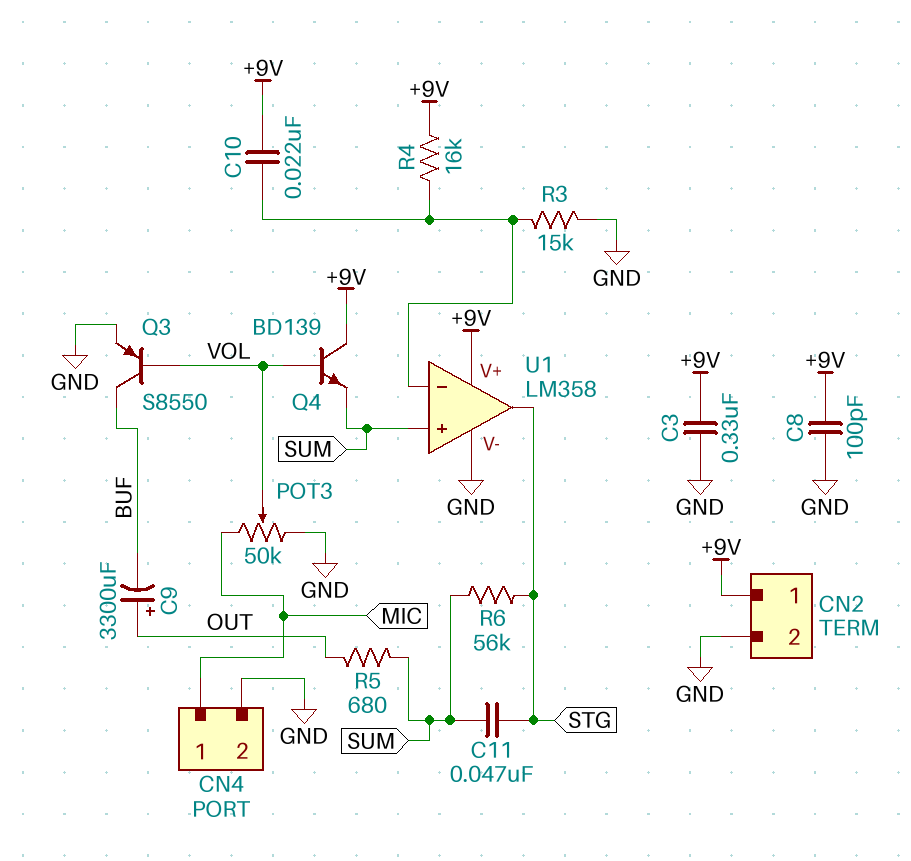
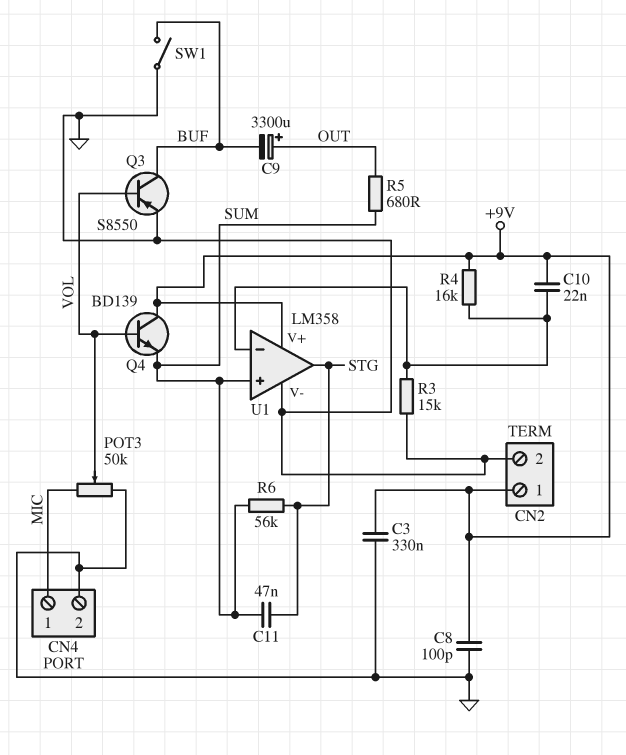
SW1: none -> switch (BUF, GND)

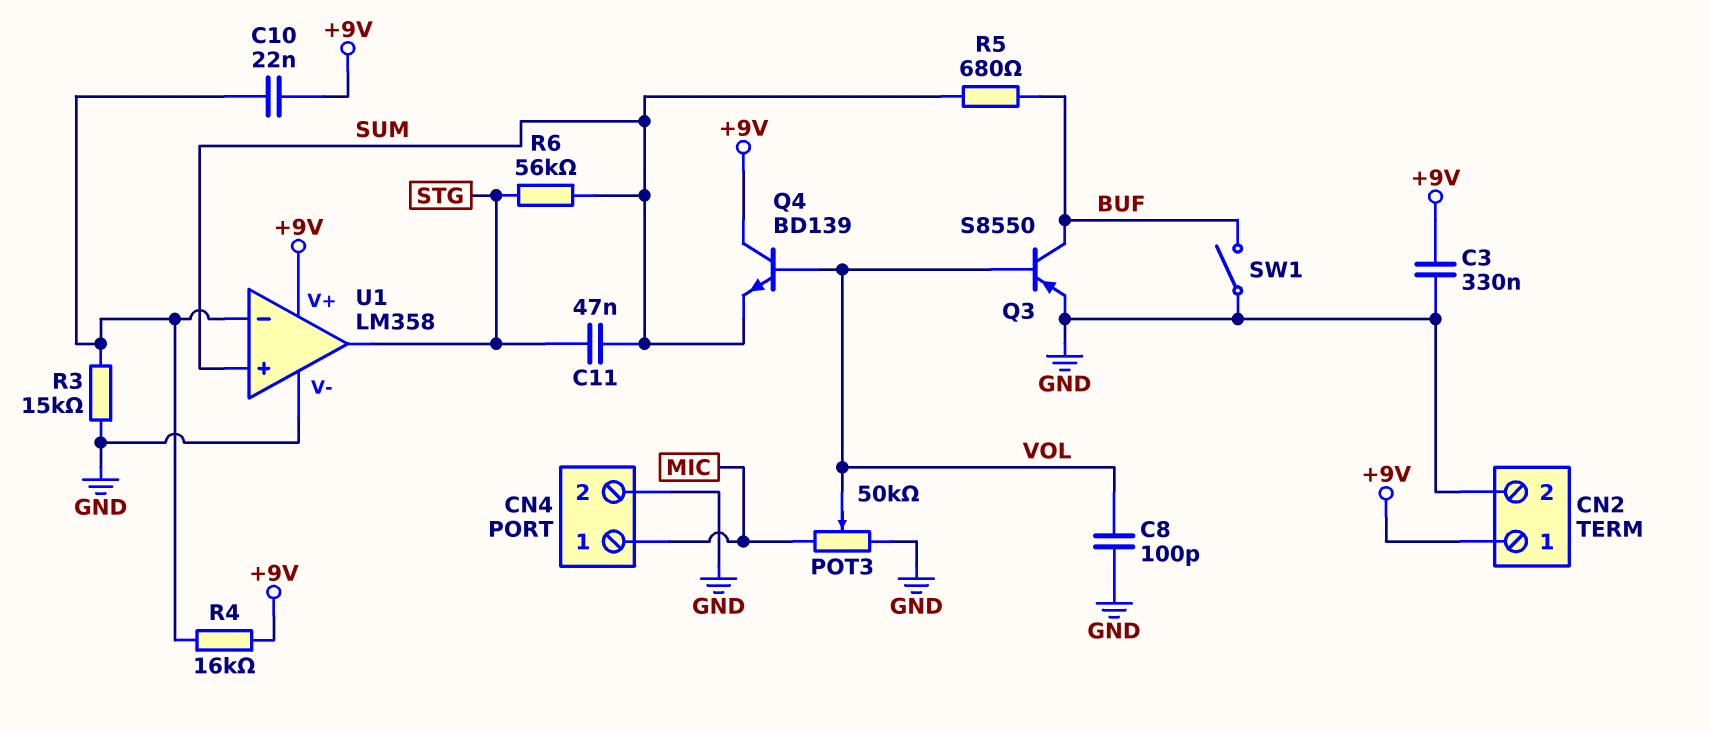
C8: 100pF (+9V, GND) -> 100pF (GND, VOL)
C9: 3300uF (plus OUT, minus BUF) -> none
R5: 680 (OUT, SUM) -> 680 (BUF, SUM)

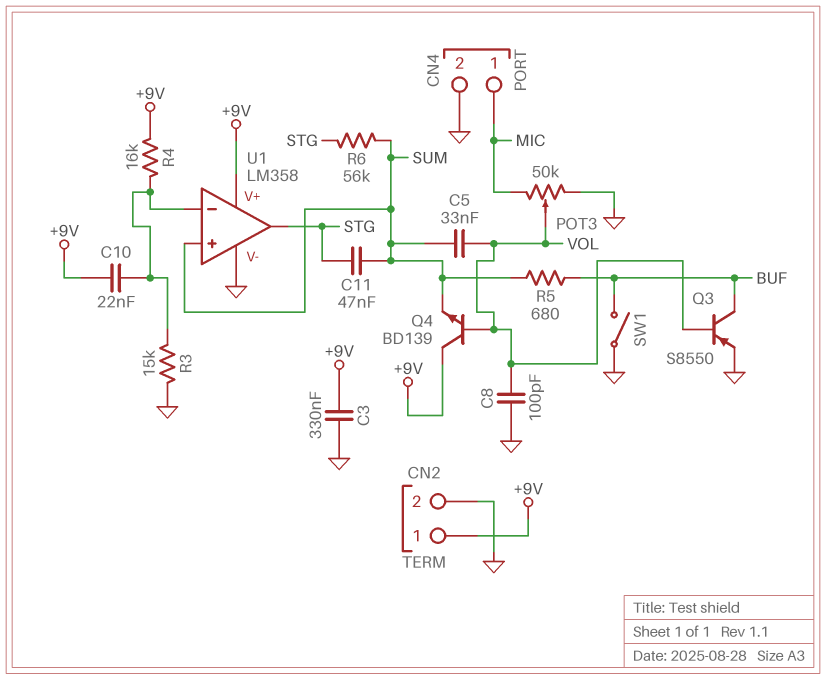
C5: none -> 33nF (SUM, VOL)

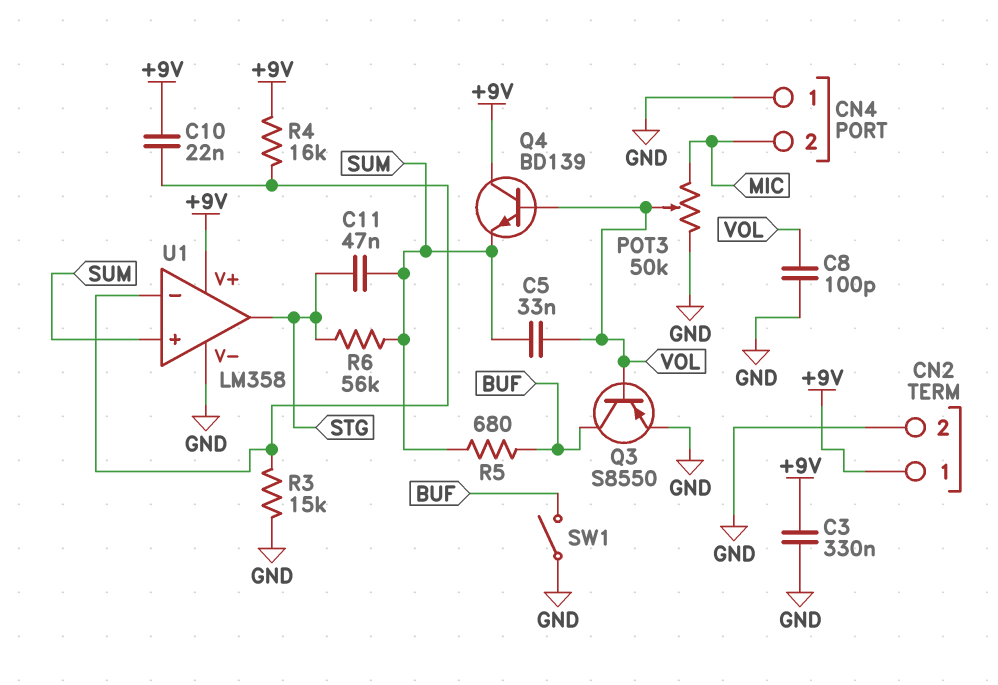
CN4 pin 1: MIC -> GND
CN4 pin 2: GND -> MIC

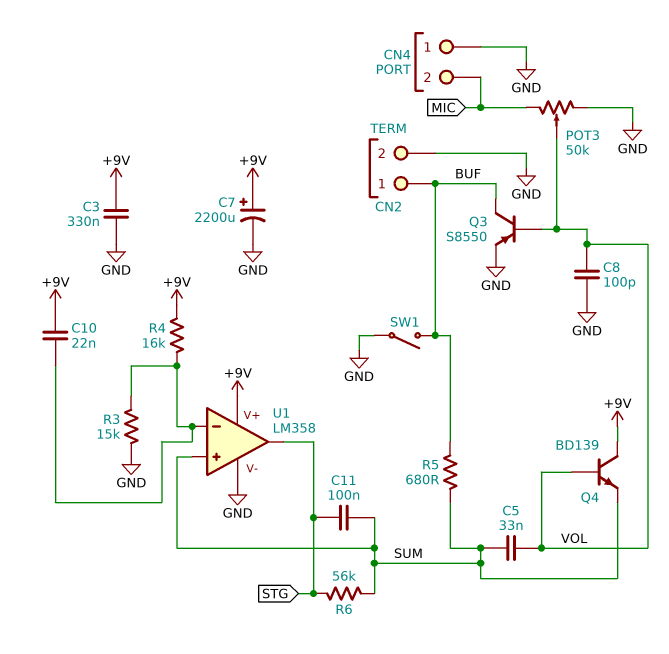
C7: none -> 2200uF (plus +9V, minus GND)
C11: 47nF (STG, SUM) -> 100nF (STG, SUM)
CN2 pin 1: +9V -> BUF

